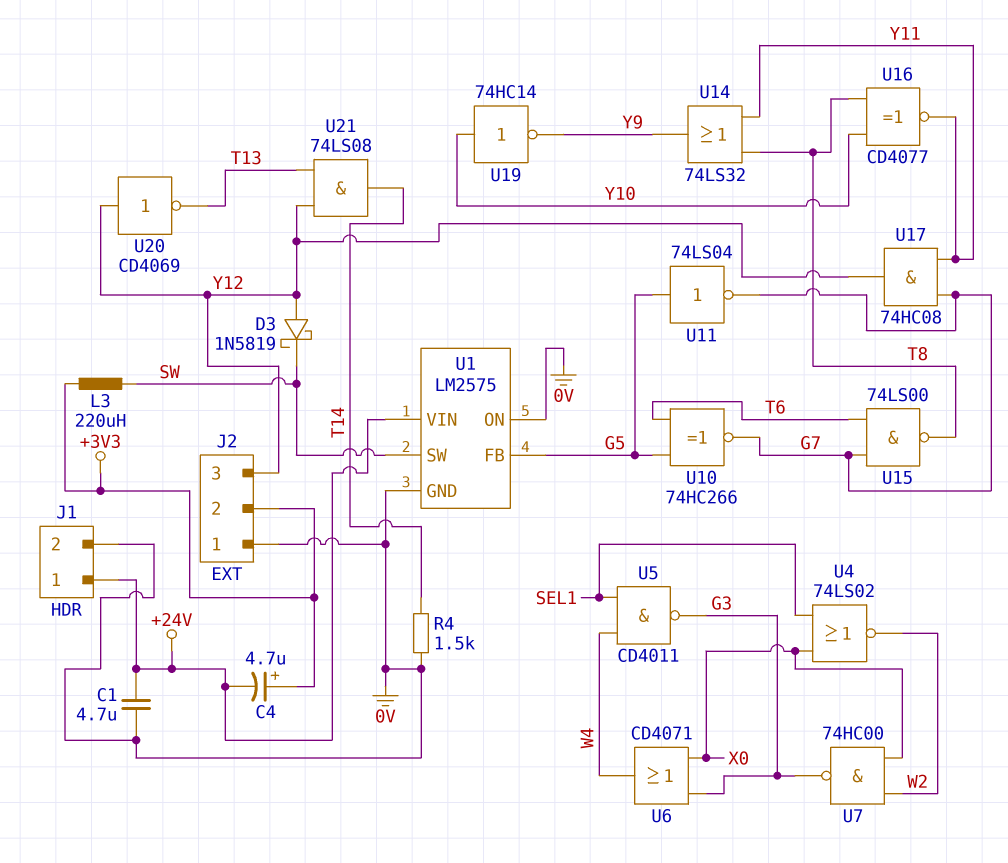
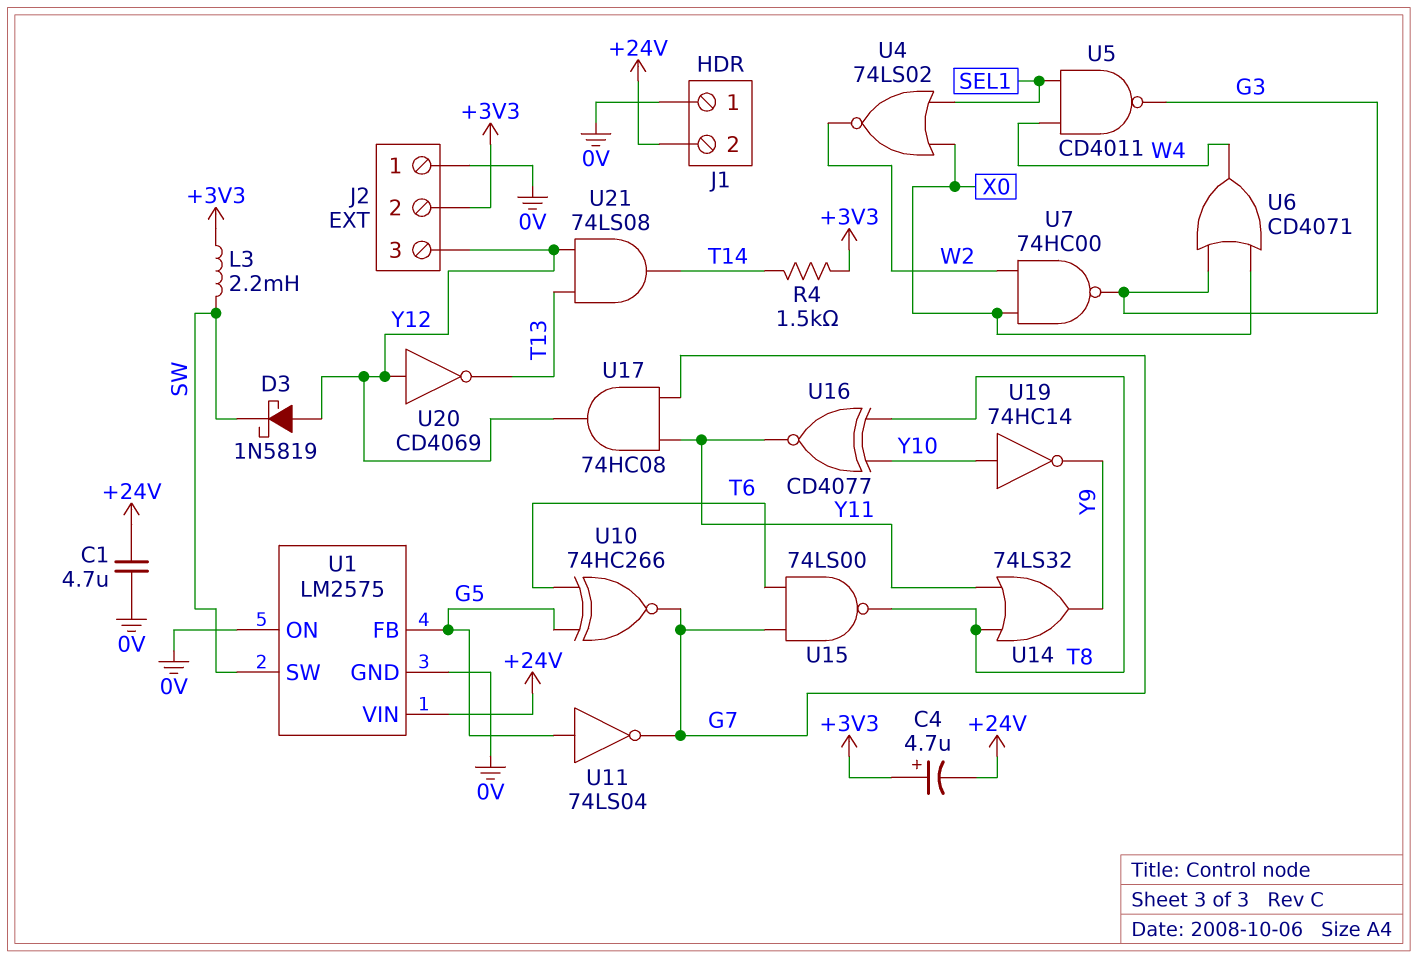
J1 pin 1: +24V -> 0V
J1 pin 2: 0V -> +24V
L3: 220uH (+3V3, SW) -> 2.2mH (+3V3, SW)
R4: 1.5k (0V, T14) -> 1.5k (+3V3, T14)

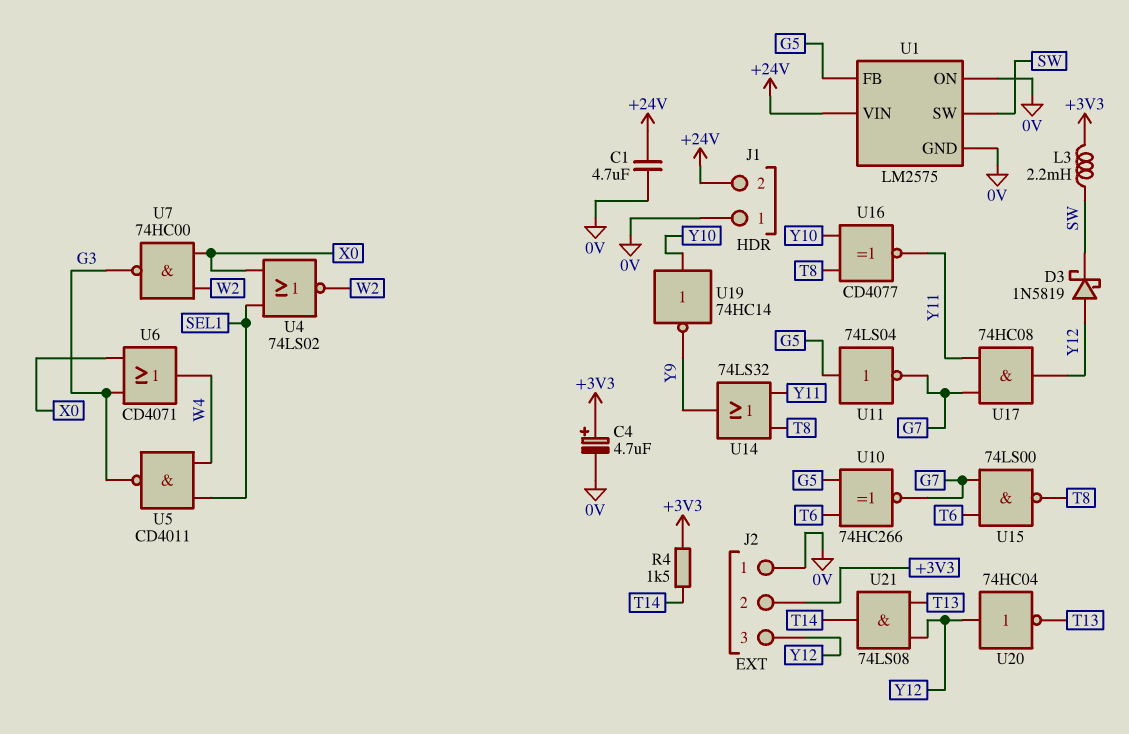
C4: 4.7uF (plus +3V3, minus +24V) -> 4.7uF (plus +3V3, minus 0V)
U20: NOT CD4069 (in Y12, out T13) -> NOT 74HC04 (in Y12, out T13)

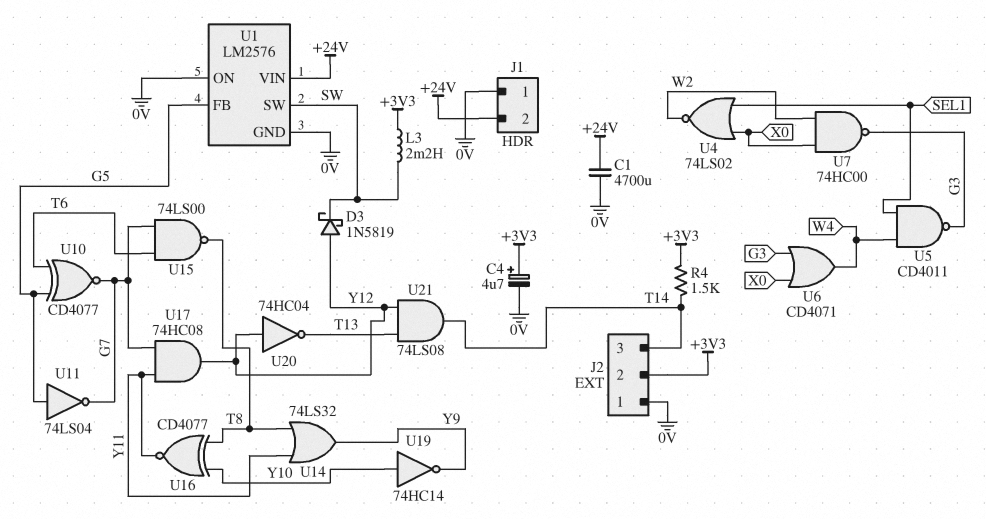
C1: 4.7uF (+24V, 0V) -> 4700uF (+24V, 0V)
J2 pin 3: Y12 -> T14
U1: LM2575 -> LM2576
U10: XNOR 74HC266 (in G5, in T6, out G7) -> XNOR CD4077 (in G5, in T6, out G7)

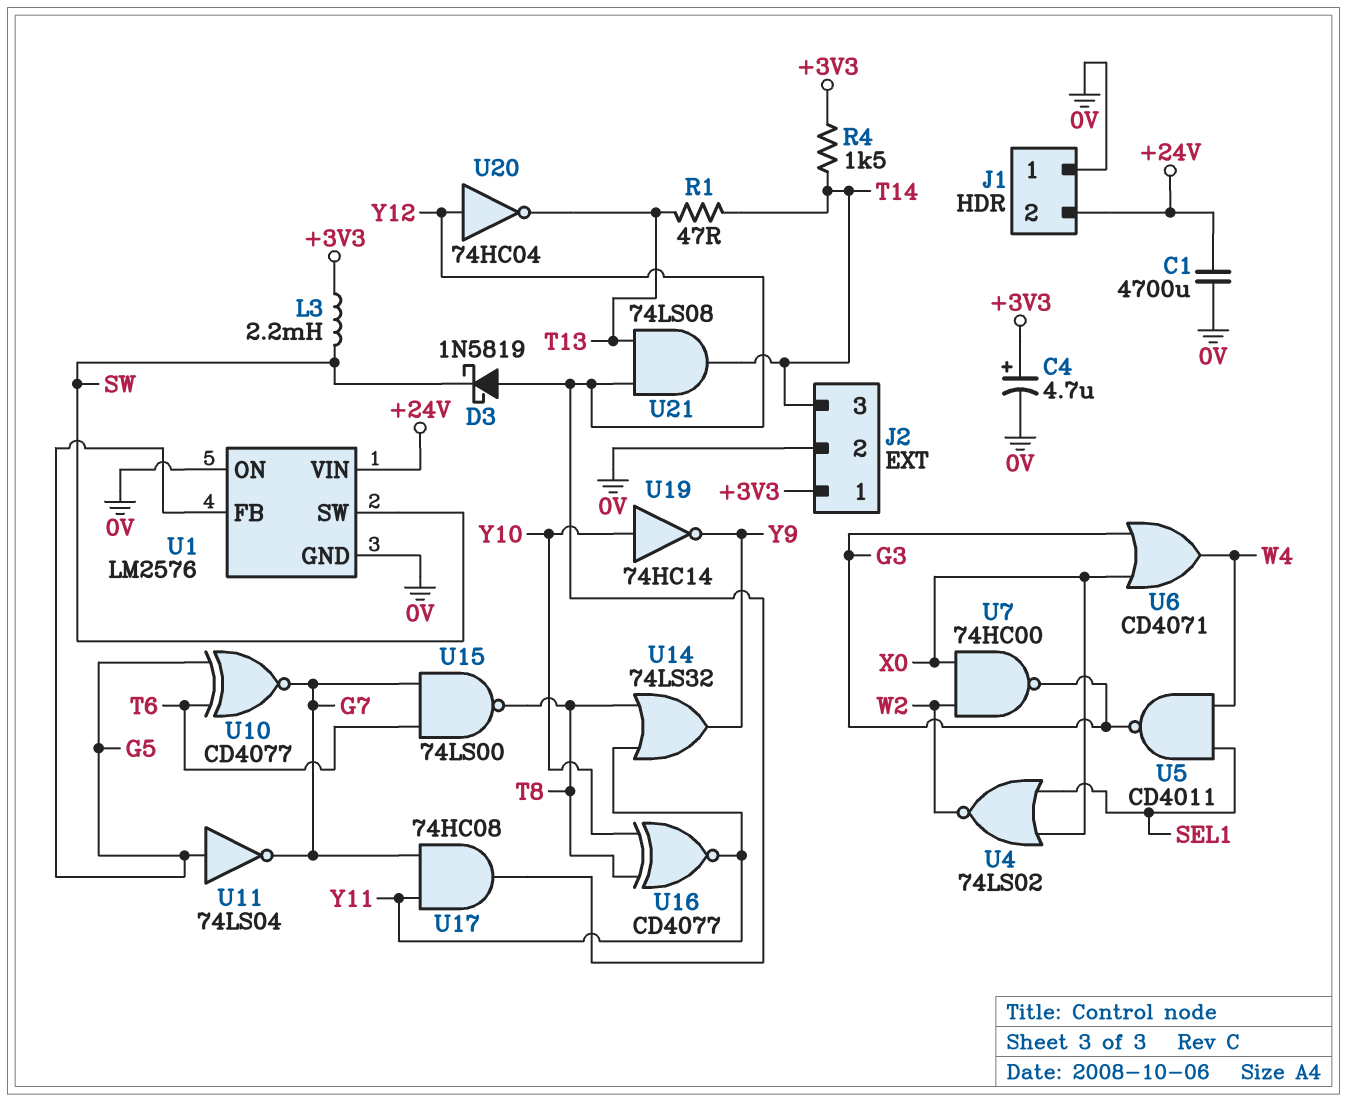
J2 pin 1: 0V -> +3V3
J2 pin 2: +3V3 -> 0V
R1: none -> 47 (T13, T14)

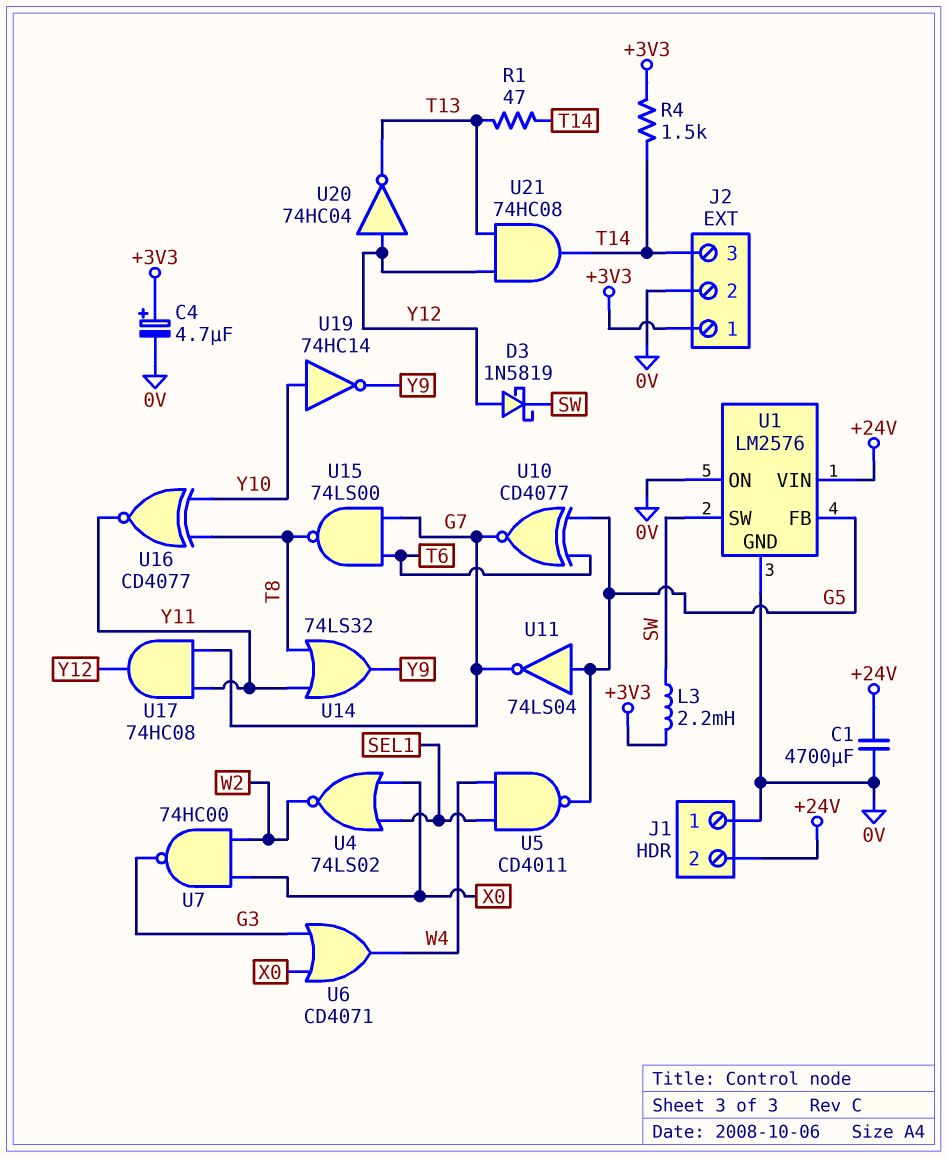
U5: NAND CD4011 (in SEL1, in W4, out G3) -> NAND CD4011 (in SEL1, in W4, out G5)
U21: AND 74LS08 (in T13, in Y12, out T14) -> AND 74HC08 (in T13, in Y12, out T14)

